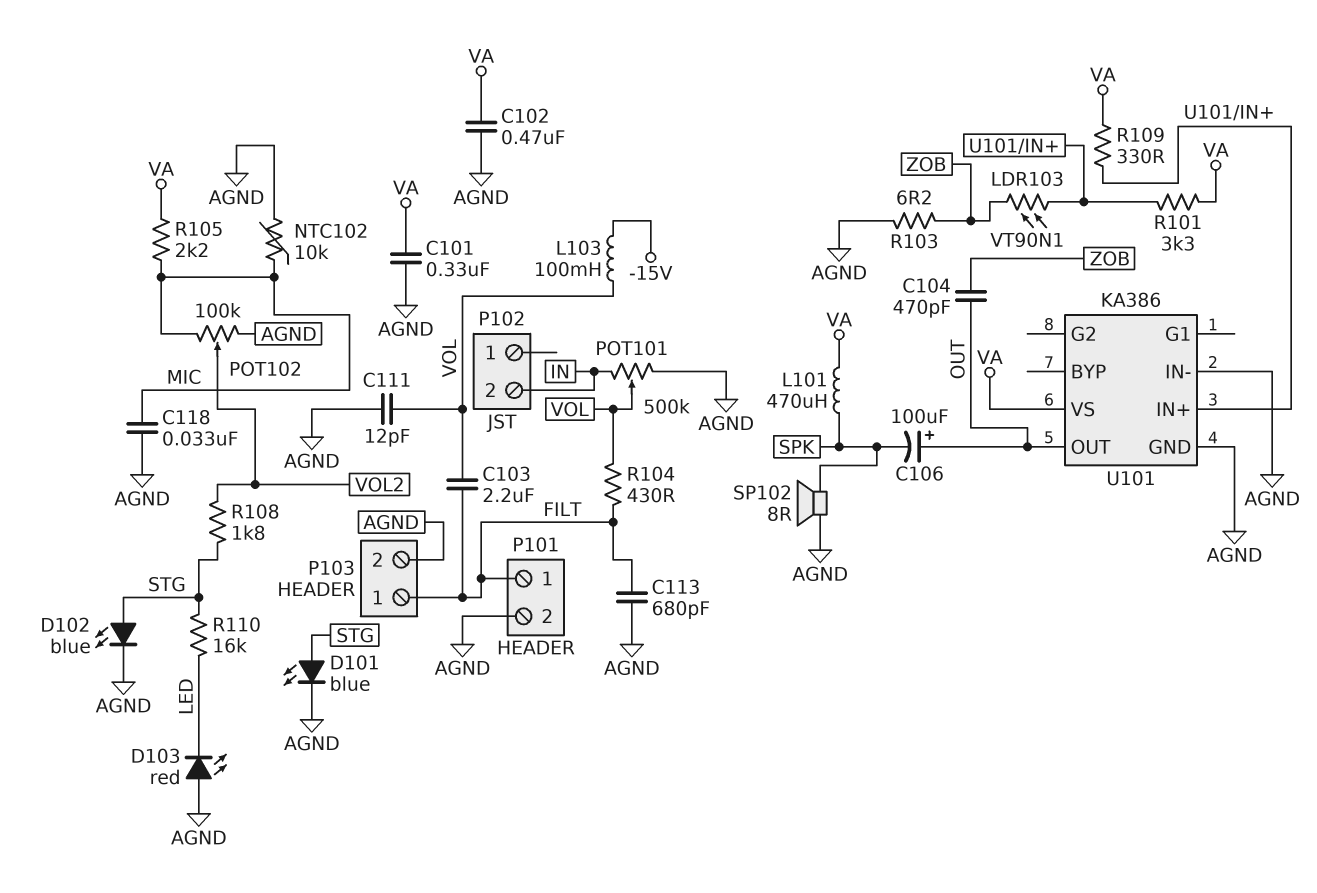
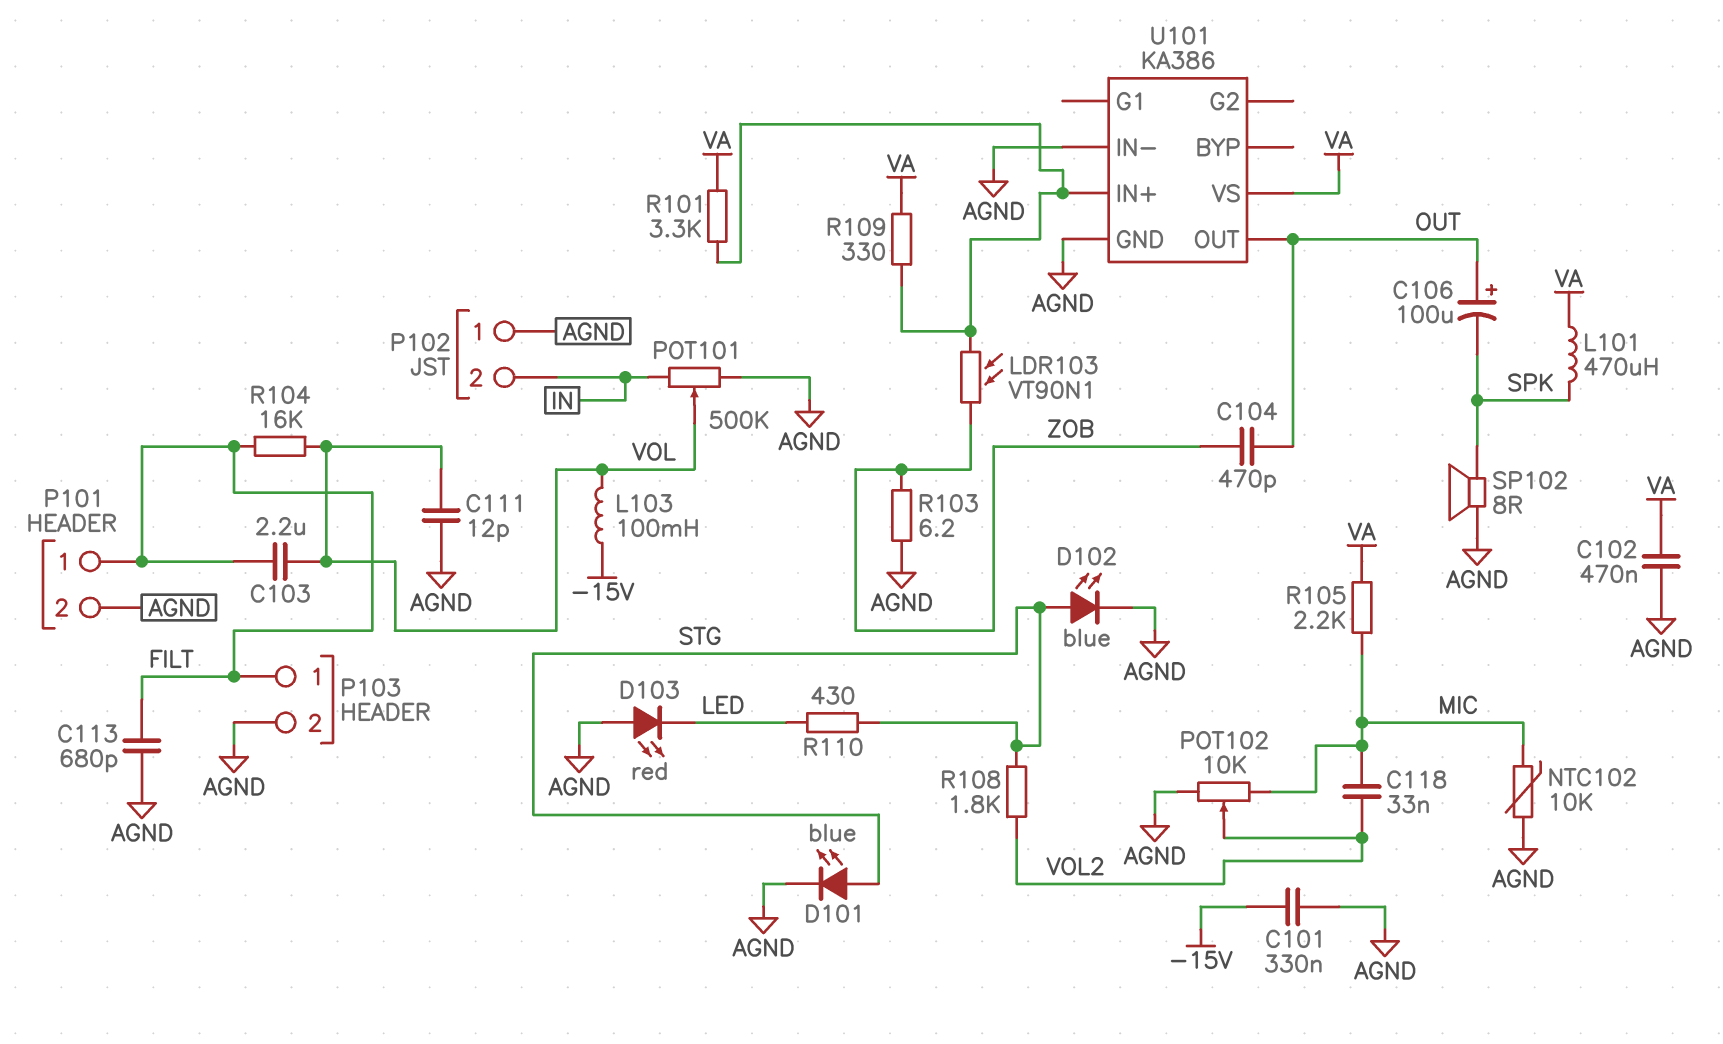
C101: 330nF (AGND, VA) -> 330nF (-15V, AGND)
C118: 33nF (AGND, MIC) -> 33nF (MIC, VOL2)
P102 pin 1: none -> AGND
POT102: 100k (AGND, MIC, wiper VOL2) -> 10k (AGND, MIC, wiper VOL2)
R104: 430 (FILT, VOL) -> 16k (FILT, VOL)
R110: 16k (LED, STG) -> 430 (LED, STG)

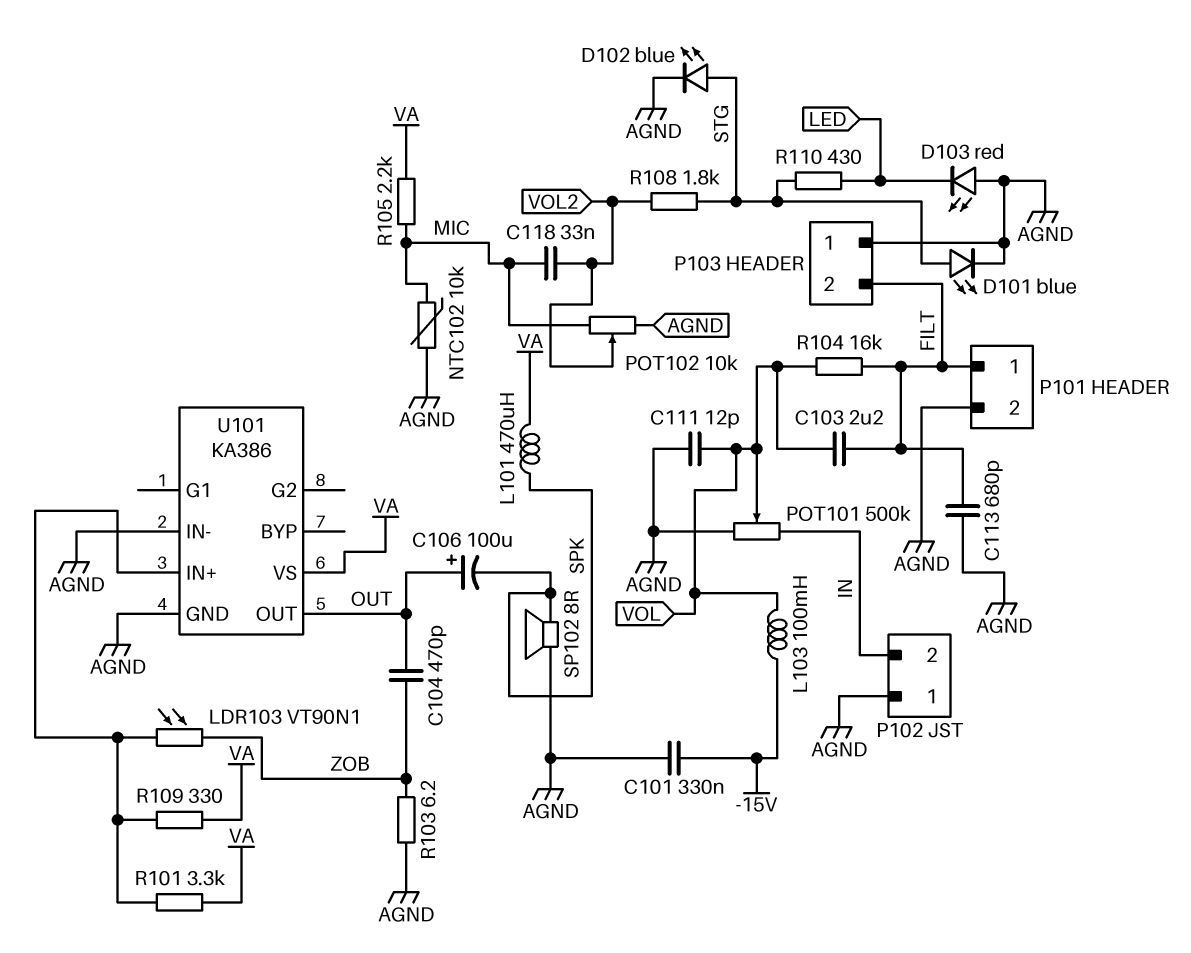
C102: 470nF (AGND, VA) -> none
P103 pin 1: FILT -> AGND
P103 pin 2: AGND -> FILT

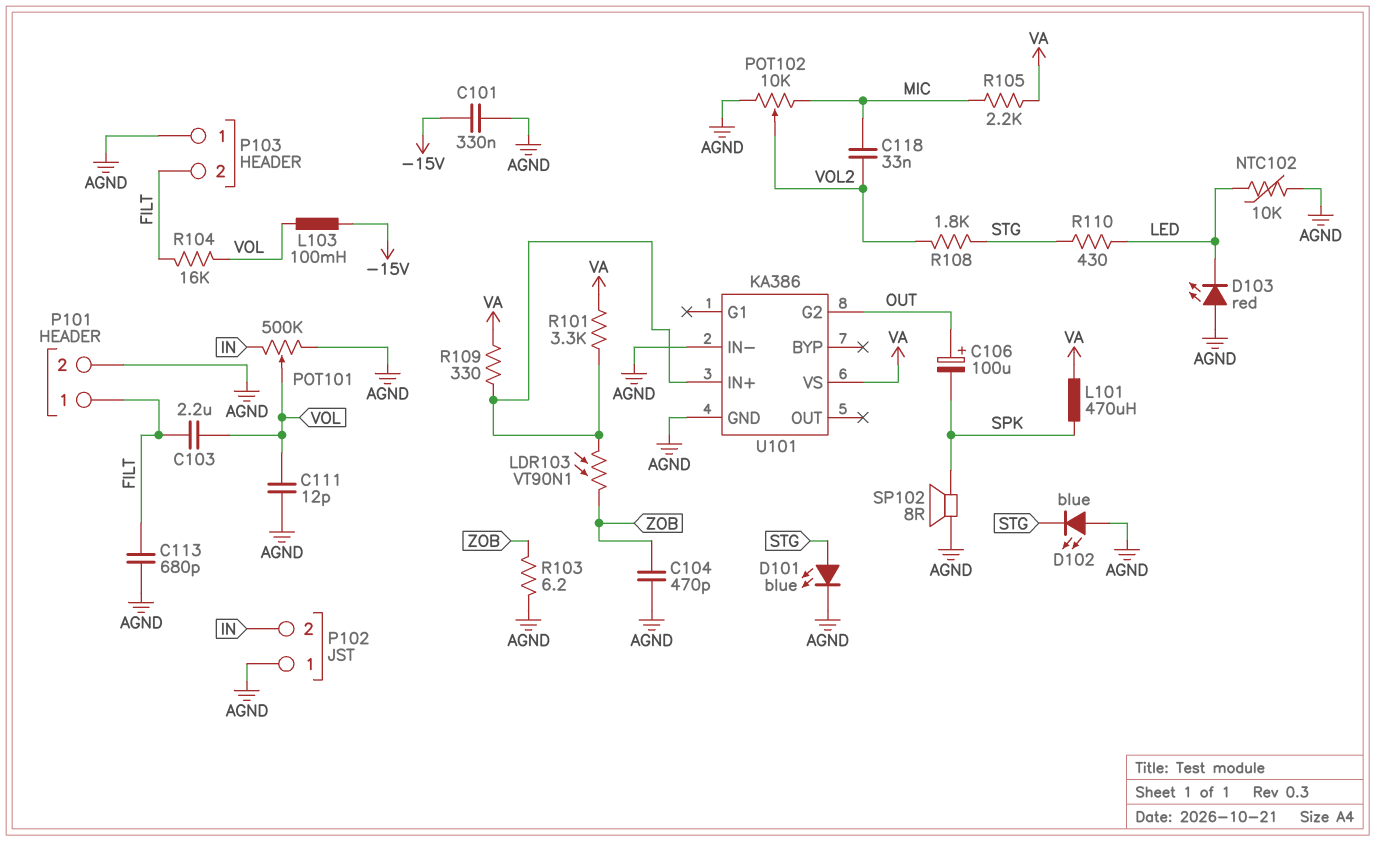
C104: 470pF (OUT, ZOB) -> 470pF (AGND, ZOB)
D102: LED blue (A STG, K AGND) -> LED blue (A AGND, K STG)
NTC102: 10k (AGND, MIC) -> 10k (AGND, LED)
U101 pin G2: none -> OUT
U101 pin OUT: OUT -> none

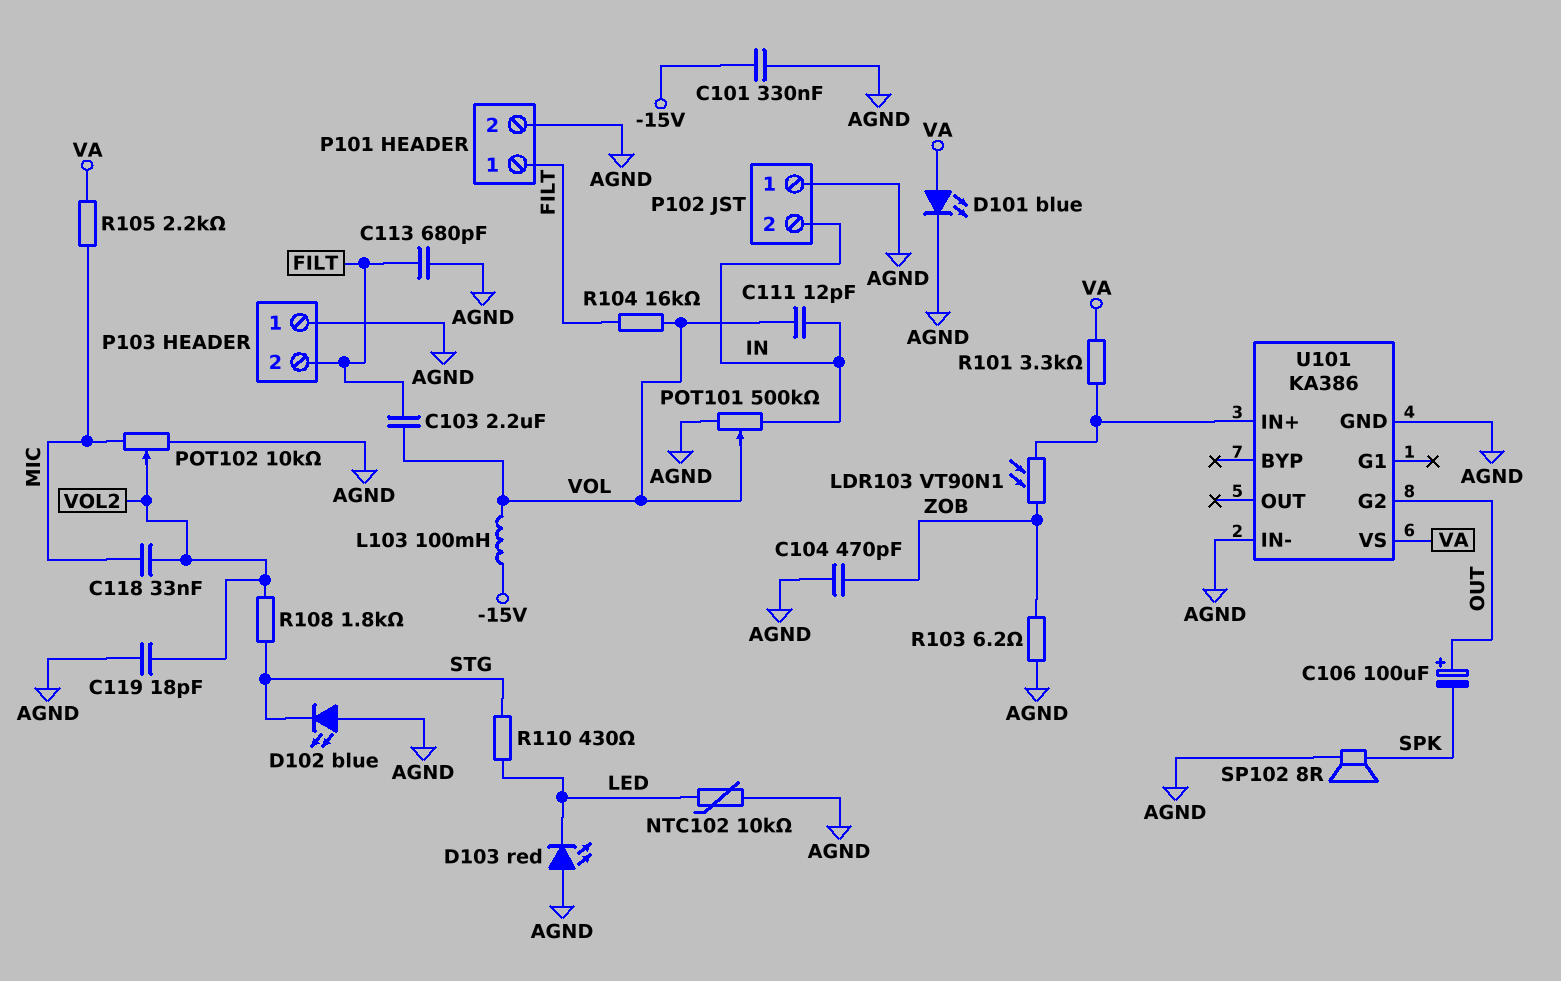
C111: 12pF (AGND, VOL) -> 12pF (IN, VOL)
C119: none -> 18pF (AGND, VOL2)
D101: LED blue (A STG, K AGND) -> LED blue (A VA, K AGND)
L101: 470uH (SPK, VA) -> none
R109: 330 (U101/IN+, VA) -> none

